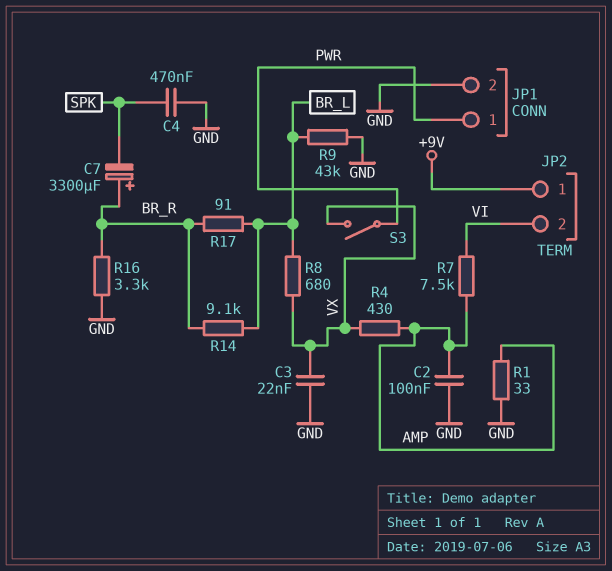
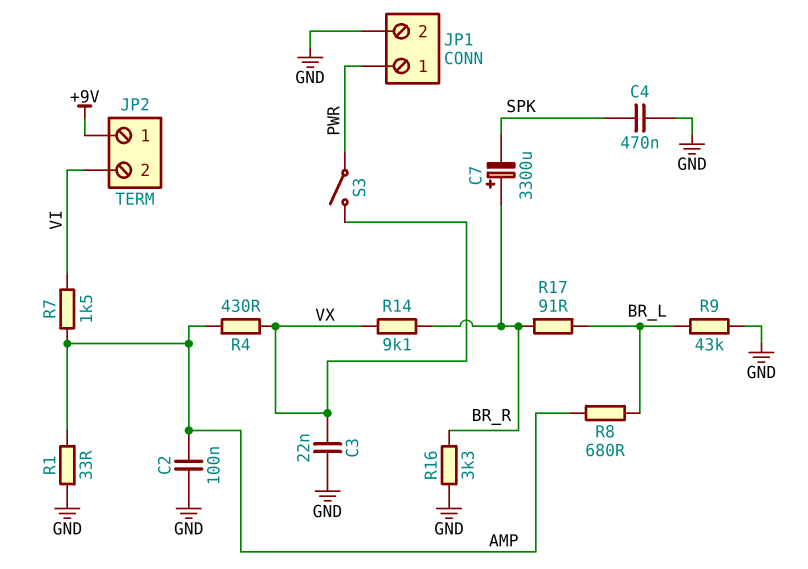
R7: 7.5k (AMP, VI) -> 1.5k (AMP, VI)
R8: 680 (BR_L, VX) -> 680 (AMP, BR_L)
R14: 9.1k (BR_L, BR_R) -> 9.1k (BR_R, VX)

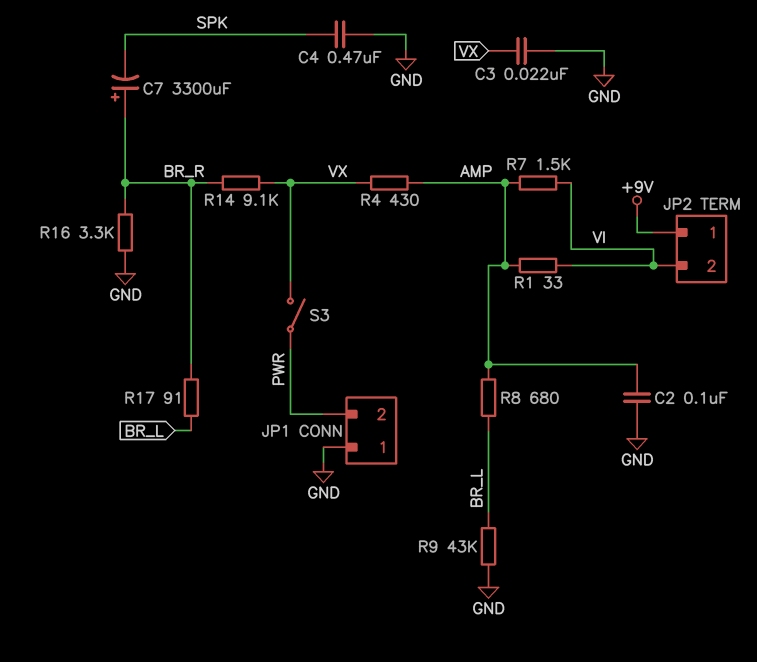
JP1 pin 1: PWR -> GND
JP1 pin 2: GND -> PWR
R1: 33 (AMP, GND) -> 33 (AMP, VI)

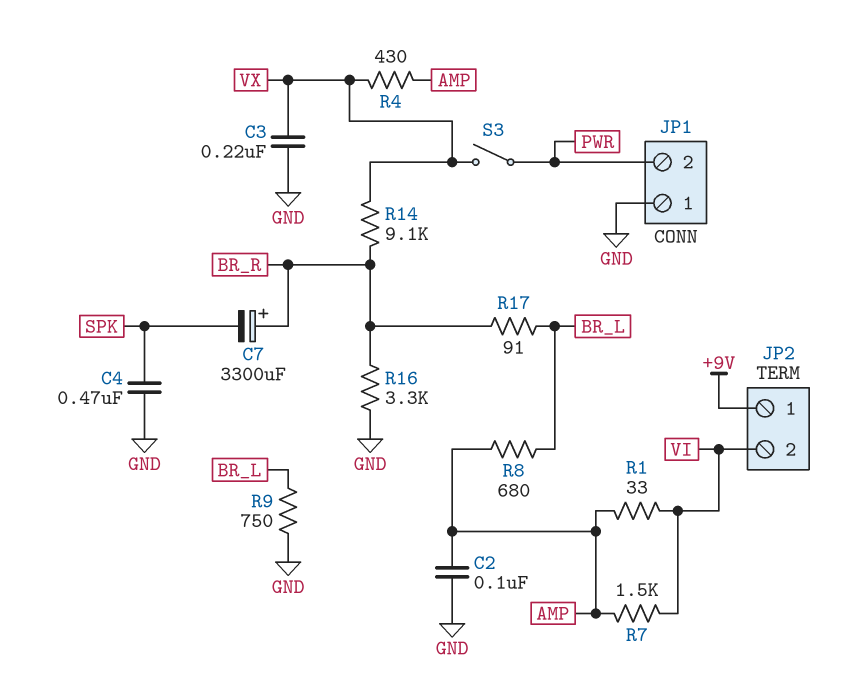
C3: 22nF (GND, VX) -> 220nF (GND, VX)
R9: 43k (BR_L, GND) -> 750 (BR_L, GND)

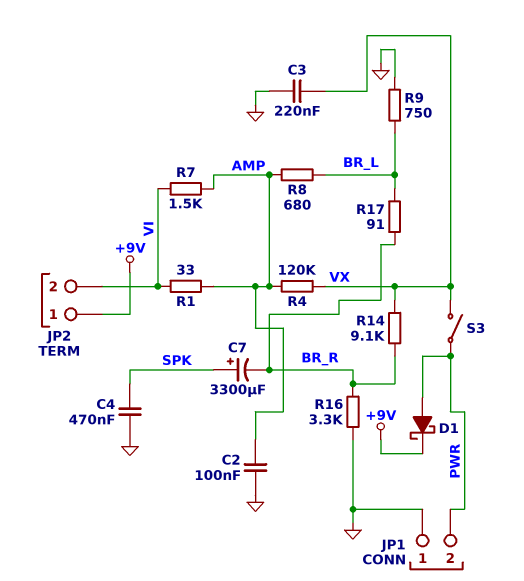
C7: 3300uF (plus BR_R, minus SPK) -> 3300uF (plus SPK, minus BR_R)
D1: none -> schottky (A PWR, K +9V)
R4: 430 (AMP, VX) -> 120k (AMP, VX)

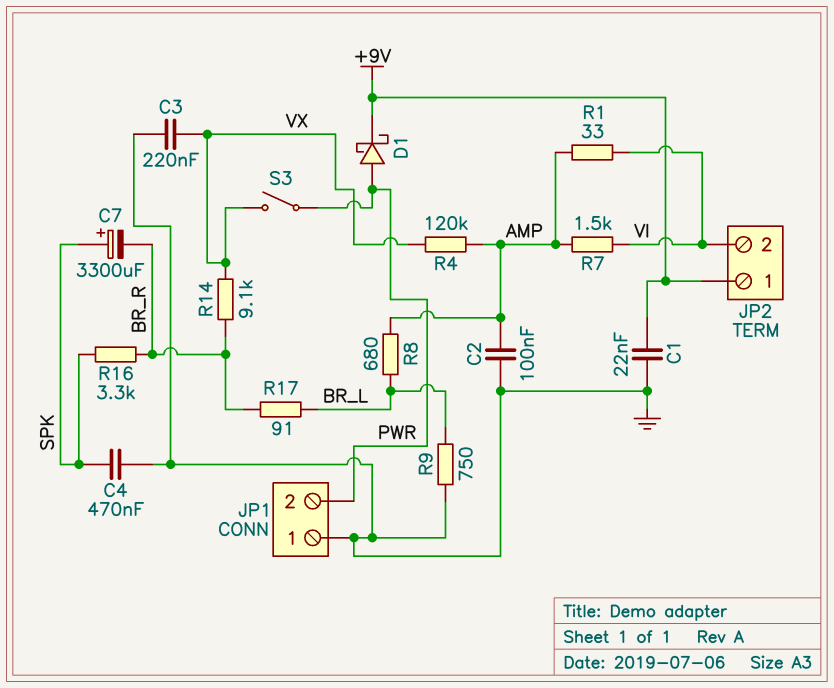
C1: none -> 22nF (+9V, GND)
R16: 3.3k (BR_R, GND) -> 3.3k (BR_R, SPK)

